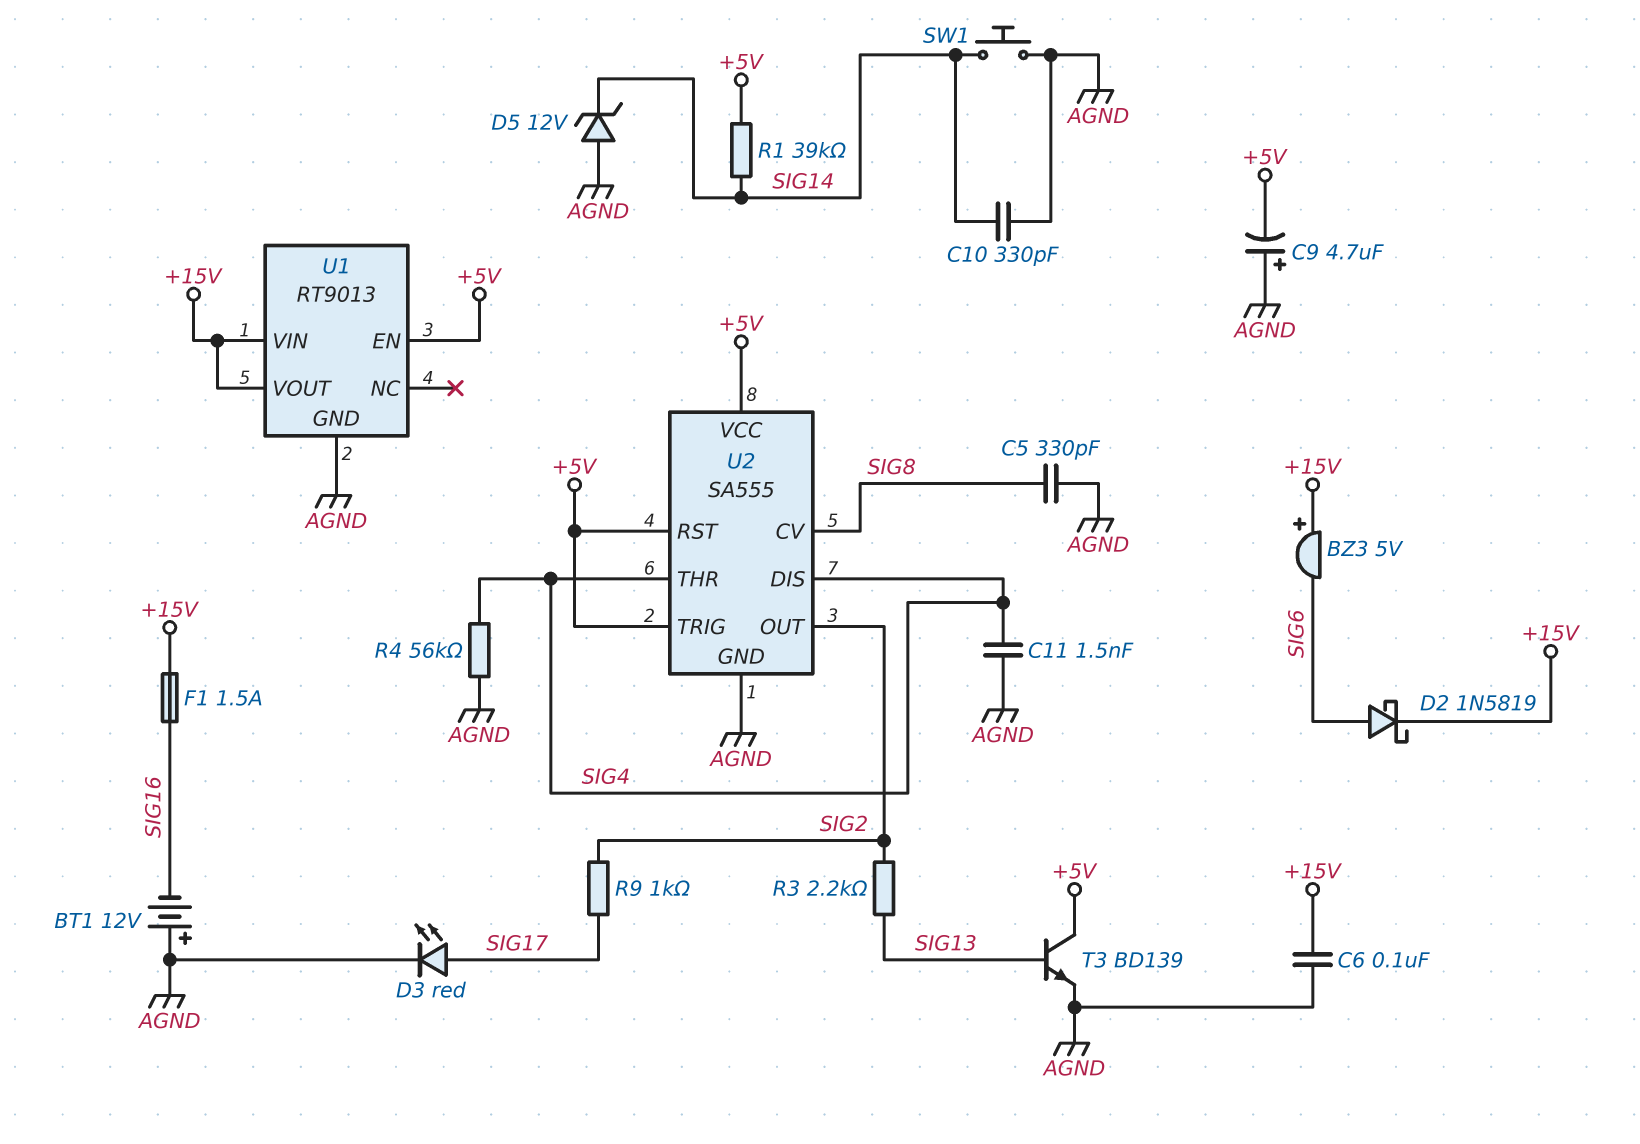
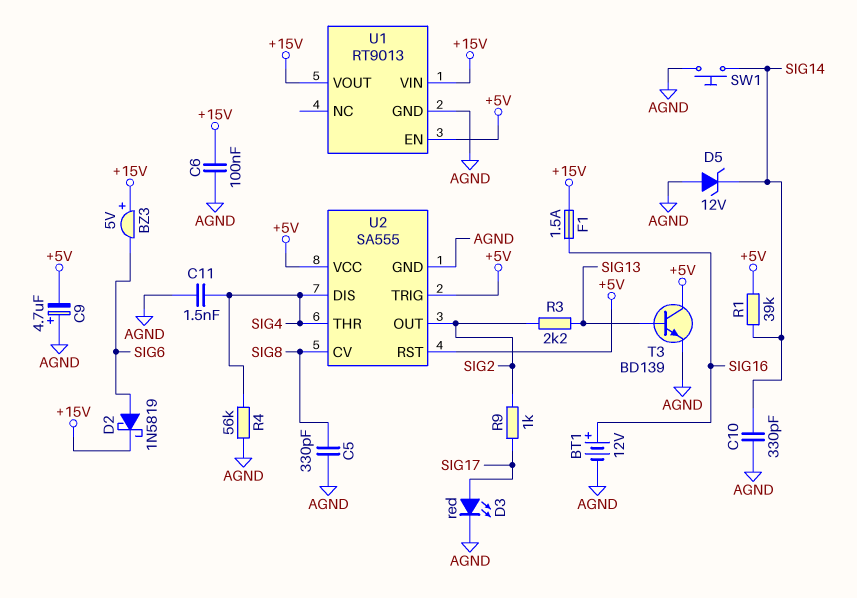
BT1: 12V (plus AGND, minus SIG16) -> 12V (plus SIG16, minus AGND)

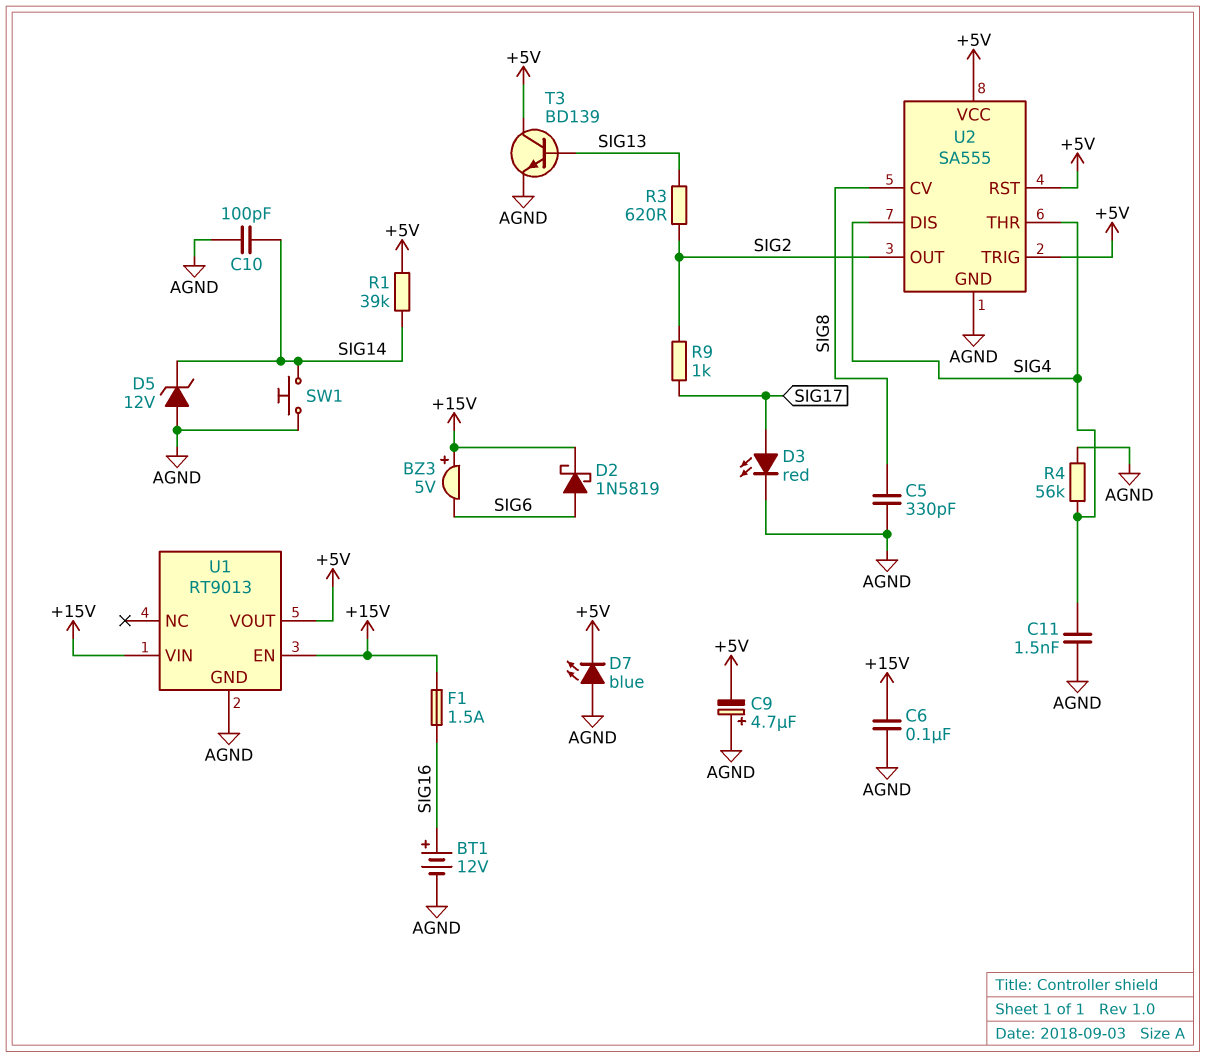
C10: 330pF (AGND, SIG14) -> 100pF (AGND, SIG14)
D7: none -> LED blue (A AGND, K +5V)
R3: 2.2k (SIG2, SIG13) -> 620 (SIG2, SIG13)
U1 pin EN: +5V -> +15V
U1 pin VOUT: +15V -> +5V

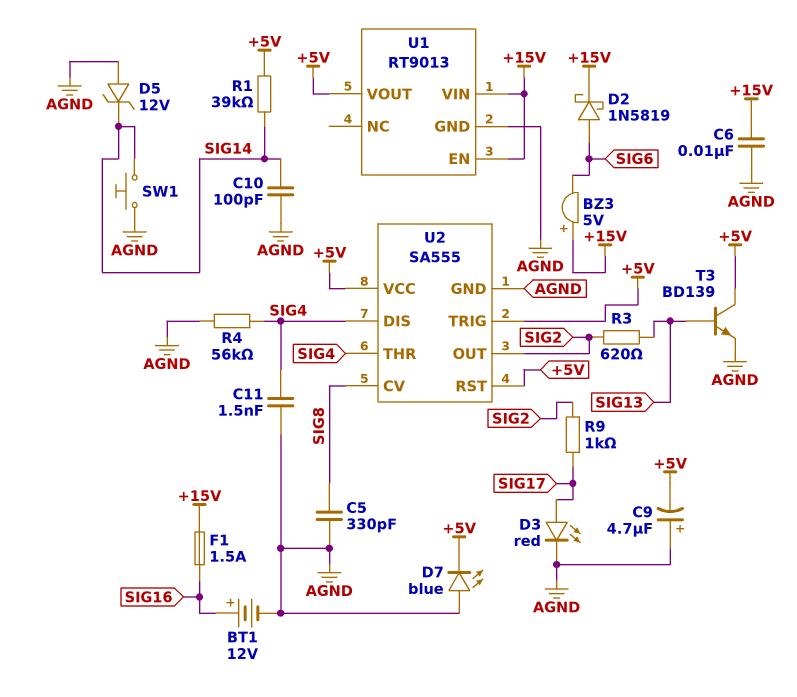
C6: 100nF (+15V, AGND) -> 10nF (+15V, AGND)

